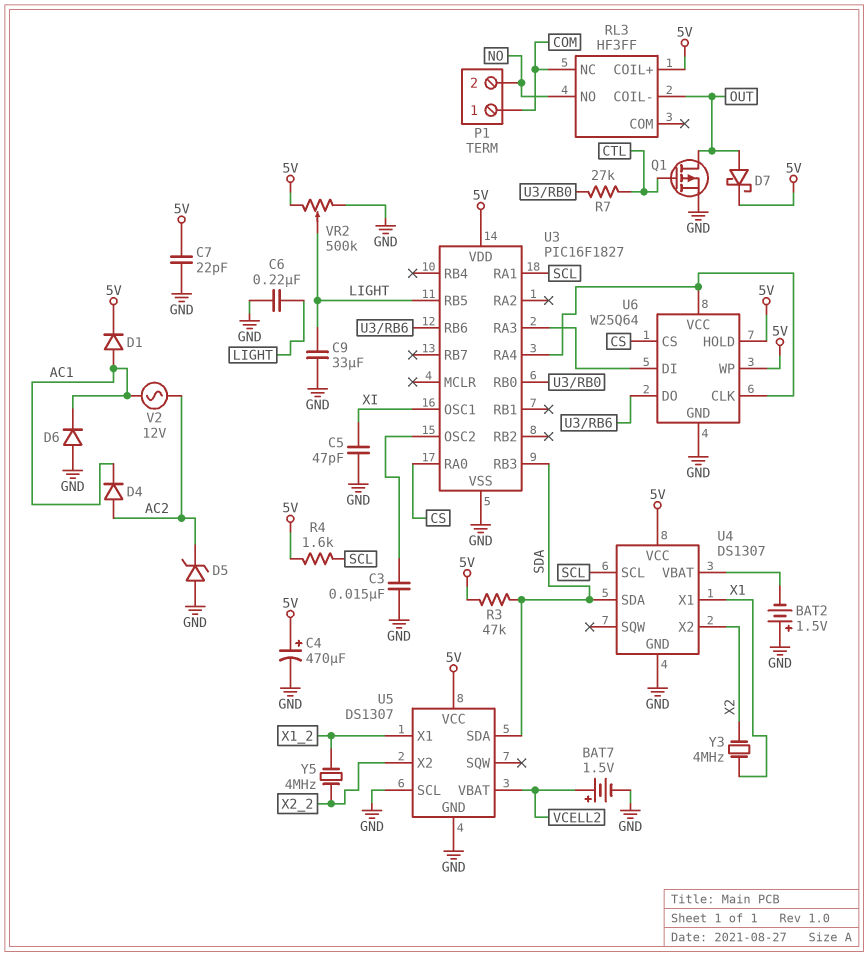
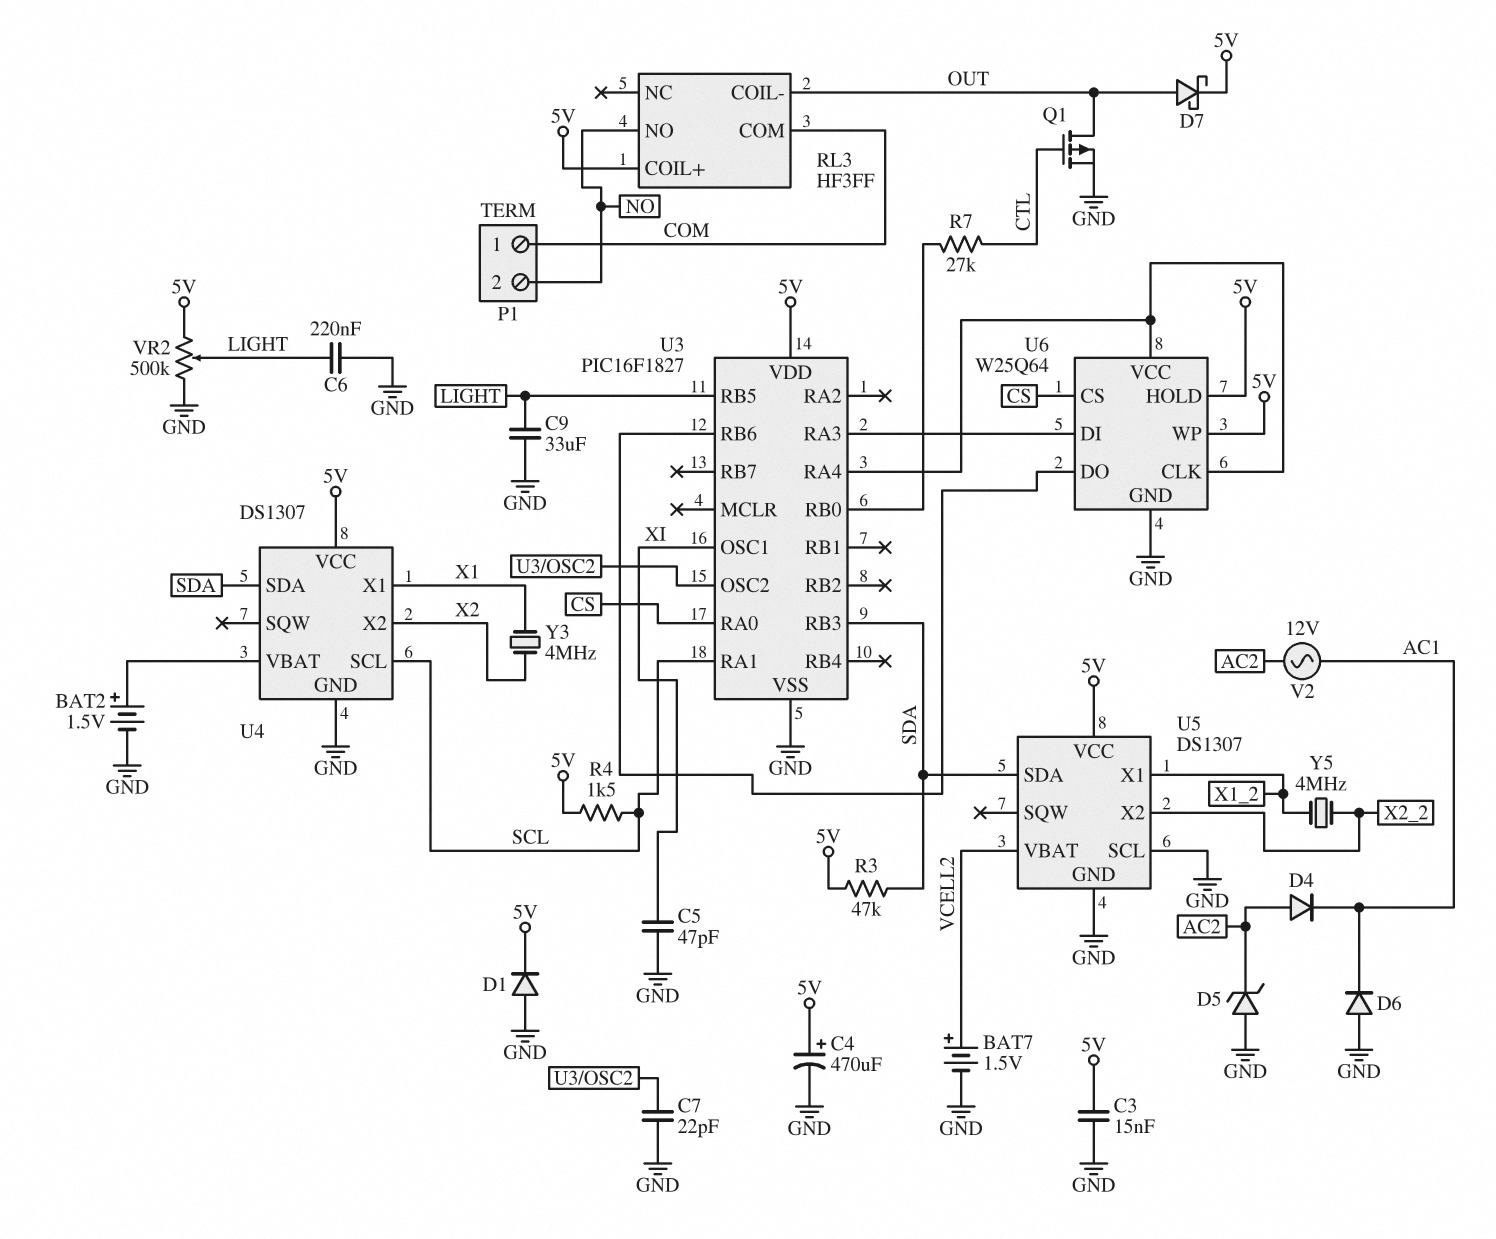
BAT2: 1.5V (plus GND, minus U4/VBAT) -> 1.5V (plus U4/VBAT, minus GND)
C3: 15nF (GND, U3/OSC2) -> 15nF (5V, GND)
C7: 22pF (5V, GND) -> 22pF (GND, U3/OSC2)
D1: diode (A AC1, K 5V) -> diode (A GND, K 5V)
R4: 1.6k (5V, SCL) -> 1.5k (5V, SCL)
RL3 pin COM: none -> COM
RL3 pin NC: COM -> none

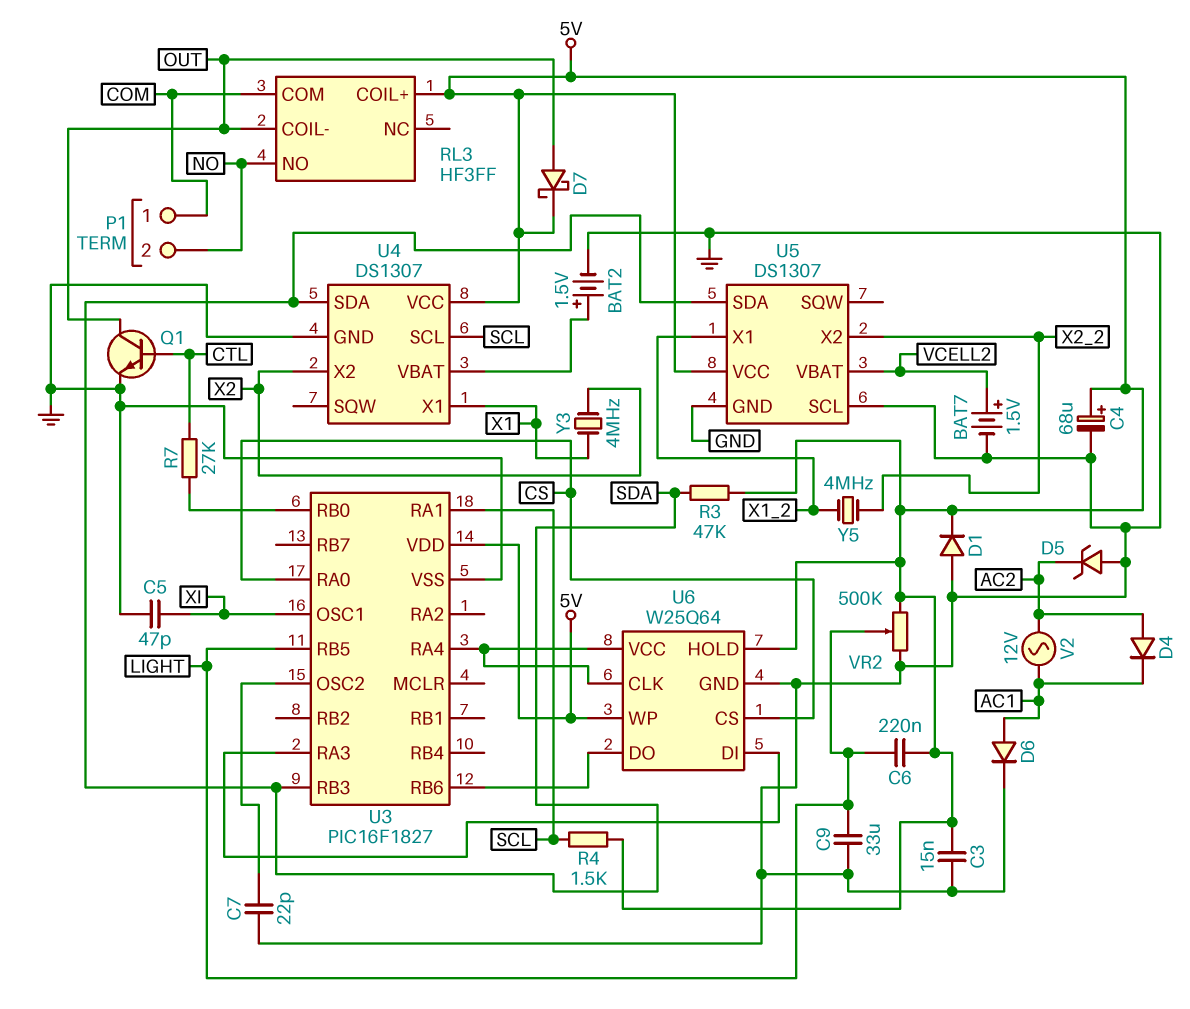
C4: 470uF (plus 5V, minus GND) -> 68uF (plus 5V, minus GND)
C6: 220nF (GND, LIGHT) -> 220nF (5V, LIGHT)
D6: diode (A GND, K AC1) -> diode (A AC1, K GND)
Q1: PMOS (G CTL, D OUT, S GND) -> NPN (B CTL, C OUT, E GND)

